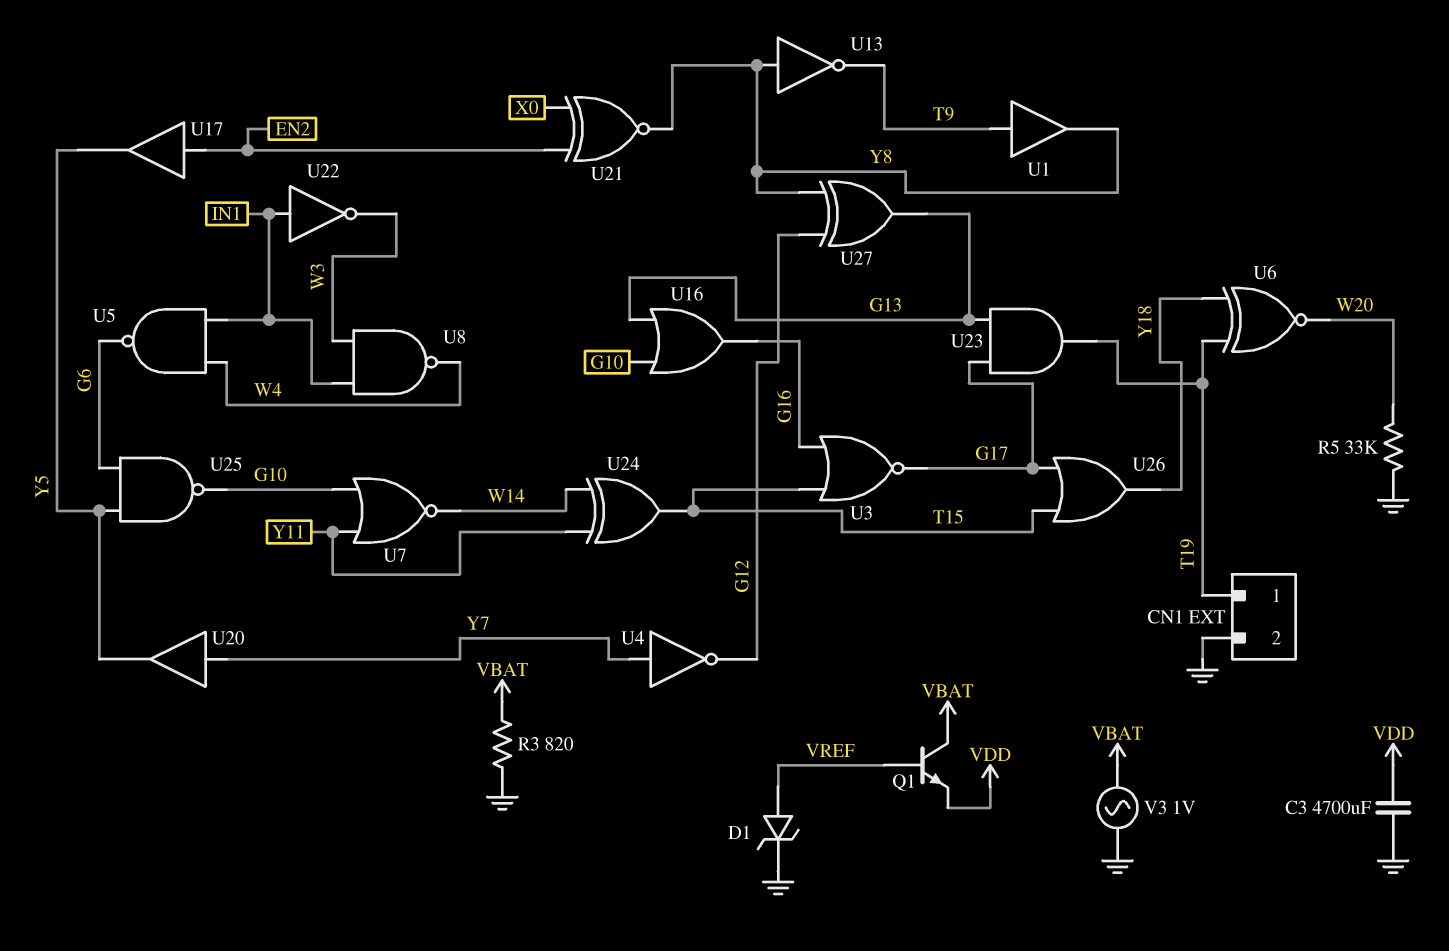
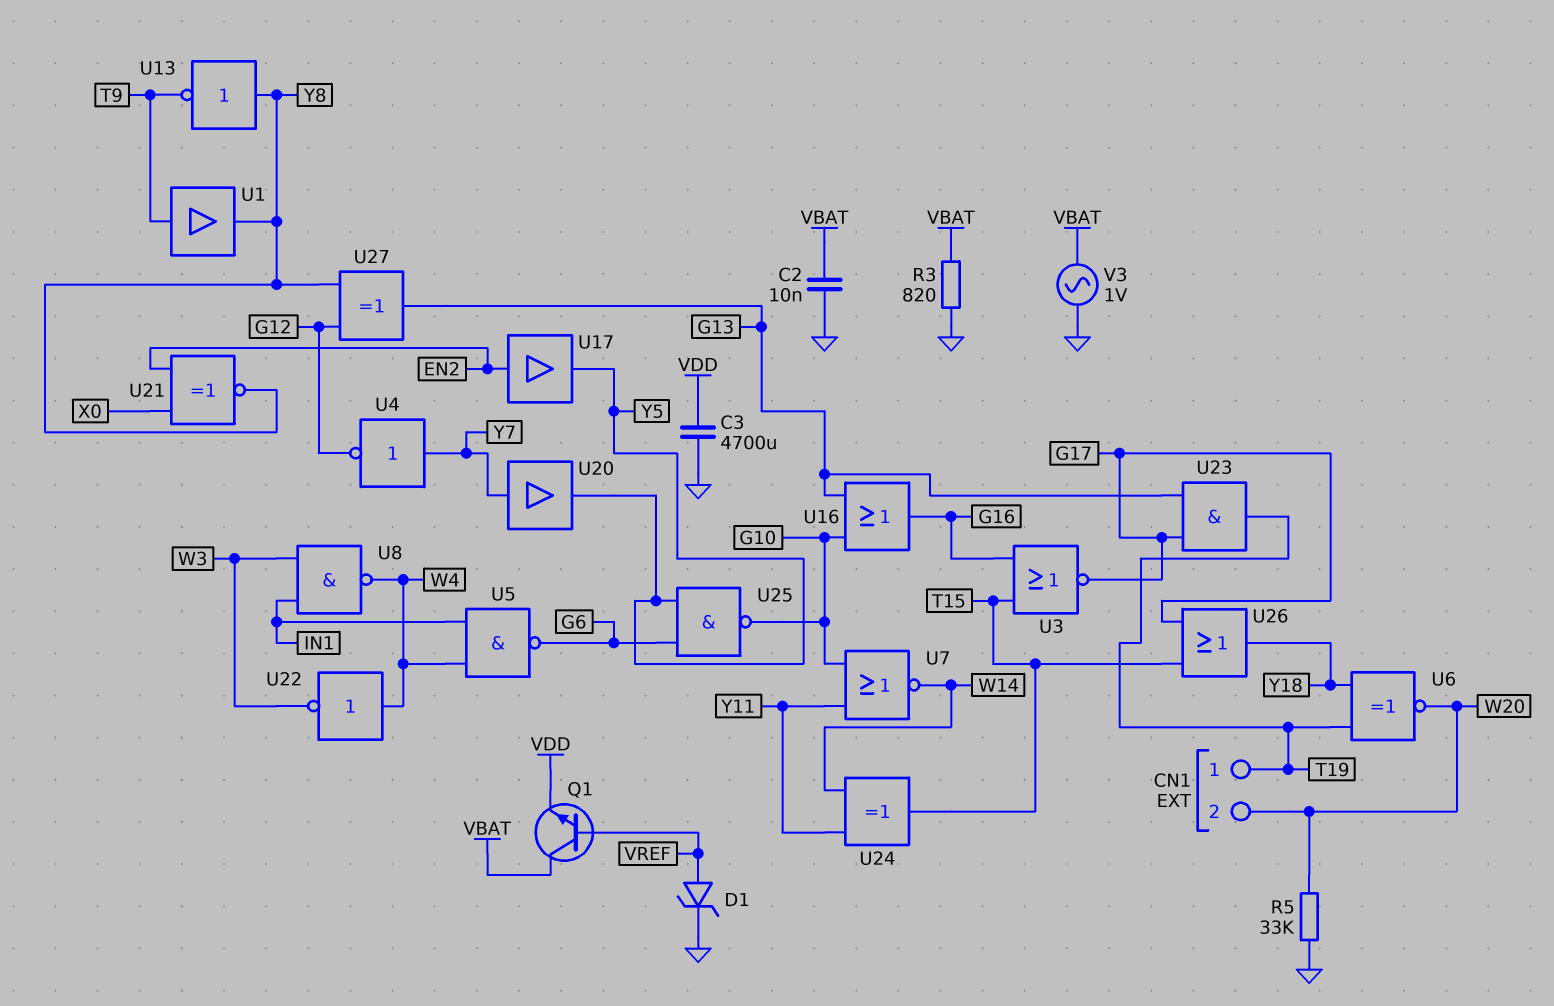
C2: none -> 10nF (GND, VBAT)
CN1 pin 2: GND -> W20
U22: NOT (in IN1, out W3) -> NOT (in W4, out W3)

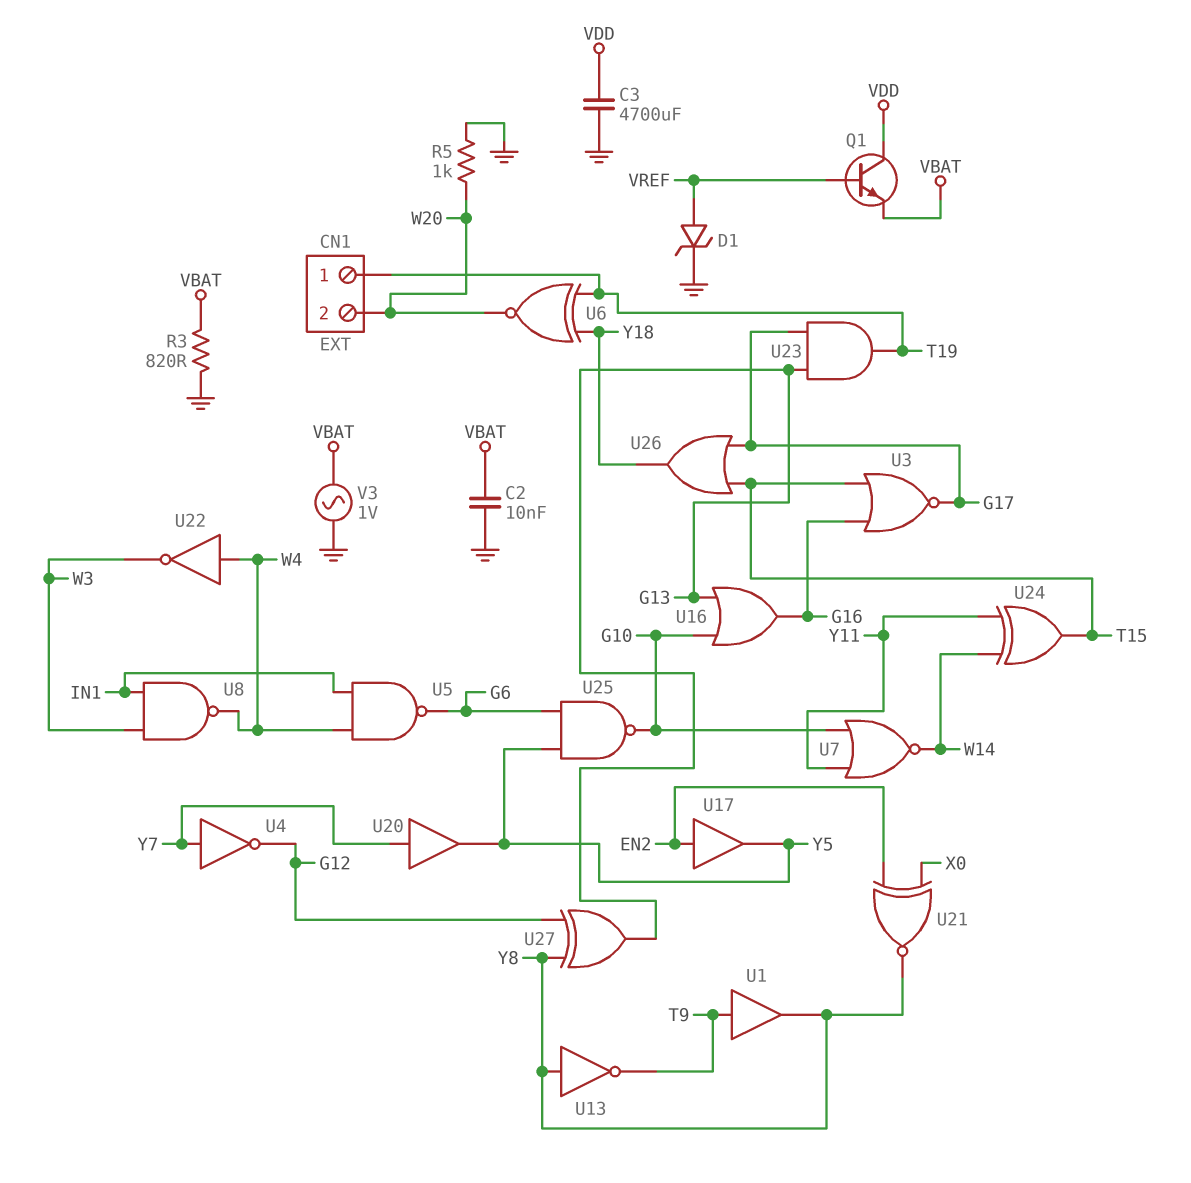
Q1: NPN (B VREF, C VBAT, E VDD) -> NPN (B VREF, C VDD, E VBAT)
R5: 33k (GND, W20) -> 1k (GND, W20)

